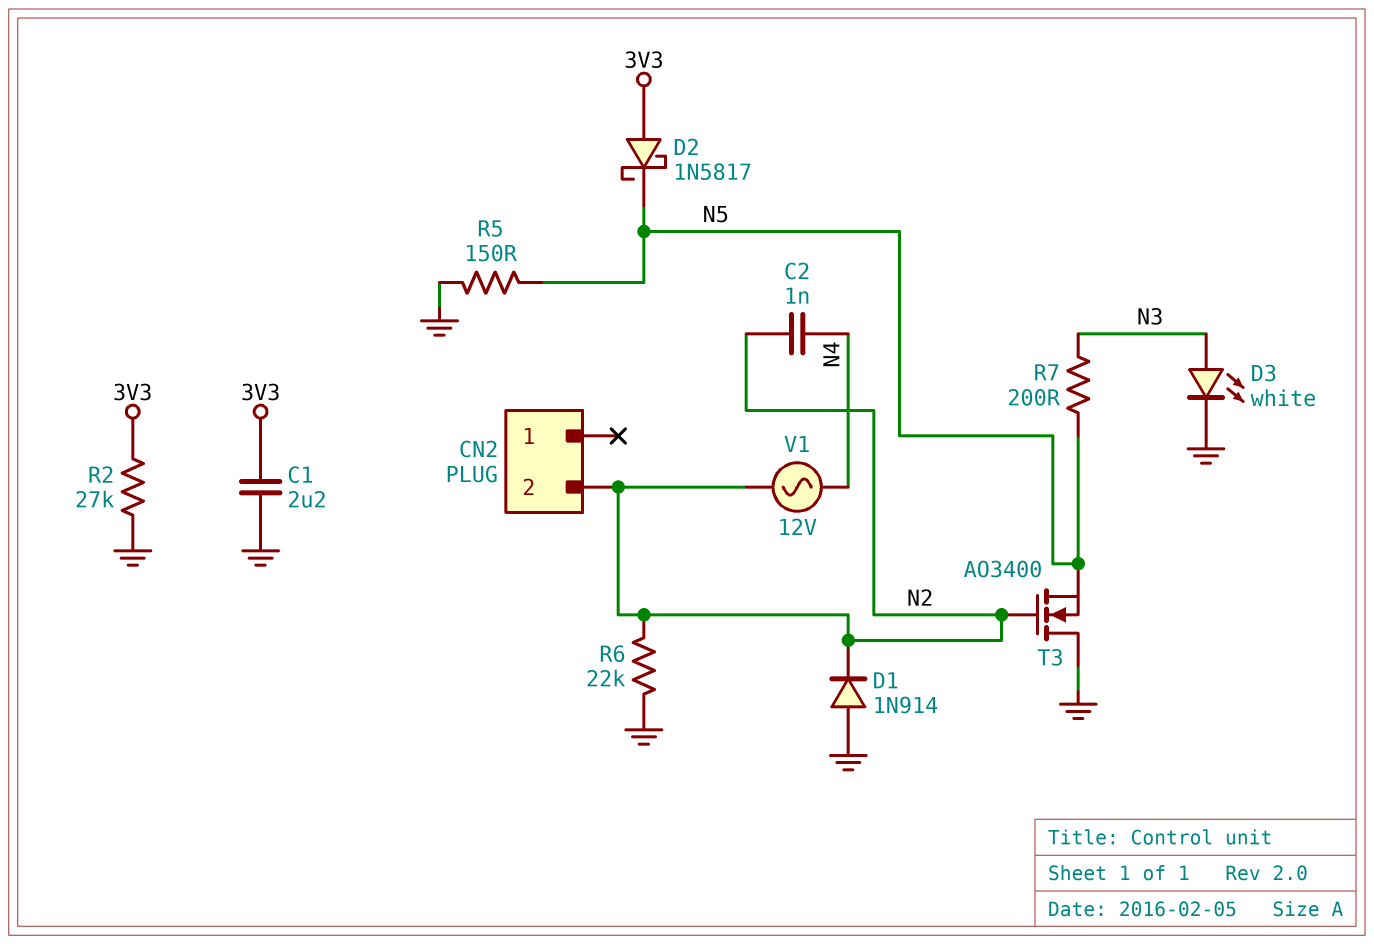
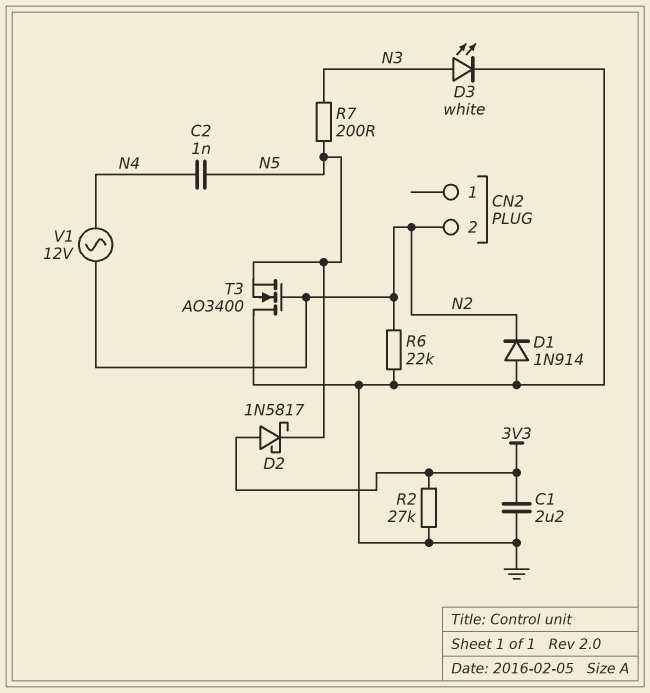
C2: 1nF (N2, N4) -> 1nF (N4, N5)
R5: 150 (GND, N5) -> none

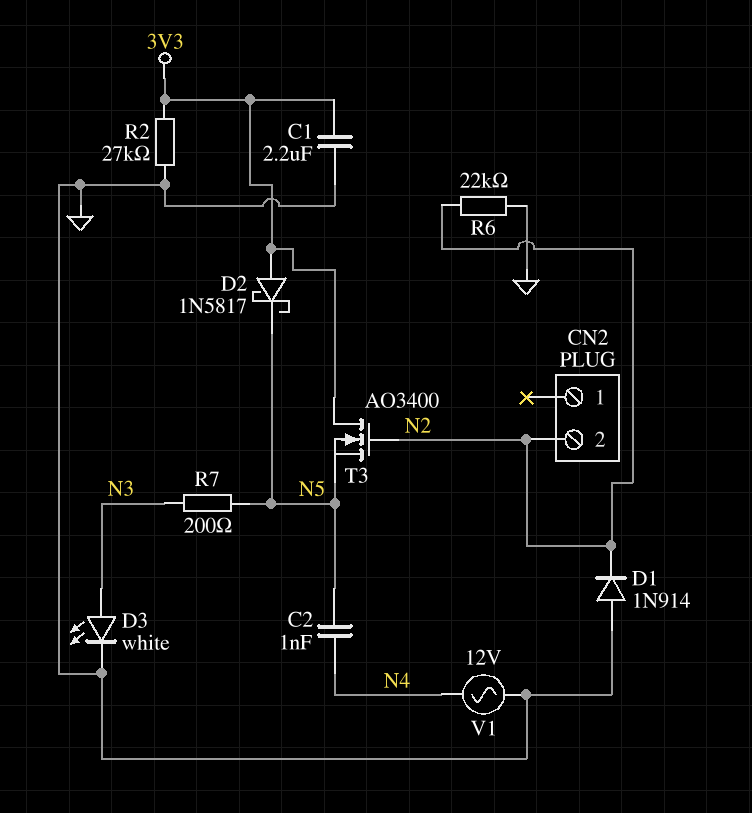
T3: NMOS AO3400 (G N2, D GND, S N5) -> NMOS AO3400 (G N2, D 3V3, S N5)
V1: AC 12V (N2, N4) -> AC 12V (GND, N4)

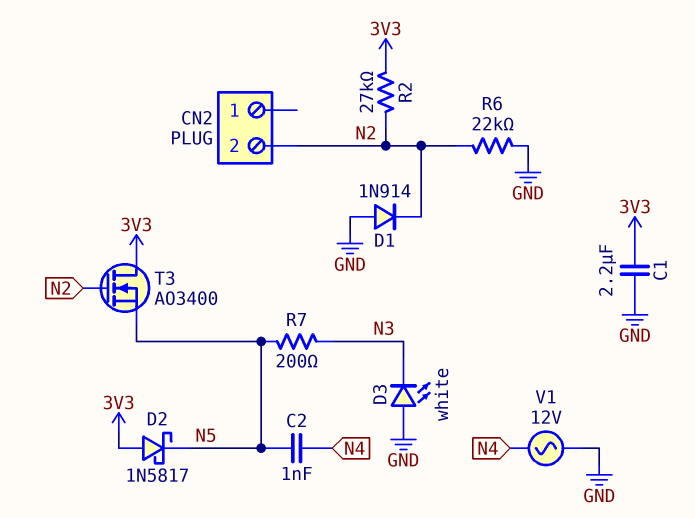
D3: LED white (A N3, K GND) -> LED white (A GND, K N3)
R2: 27k (3V3, GND) -> 27k (3V3, N2)

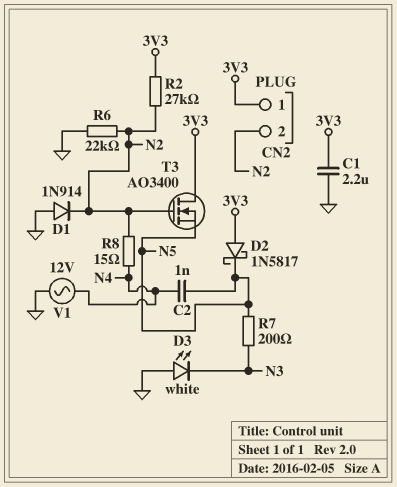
CN2 pin 1: none -> 3V3
R8: none -> 15 (N2, N4)

